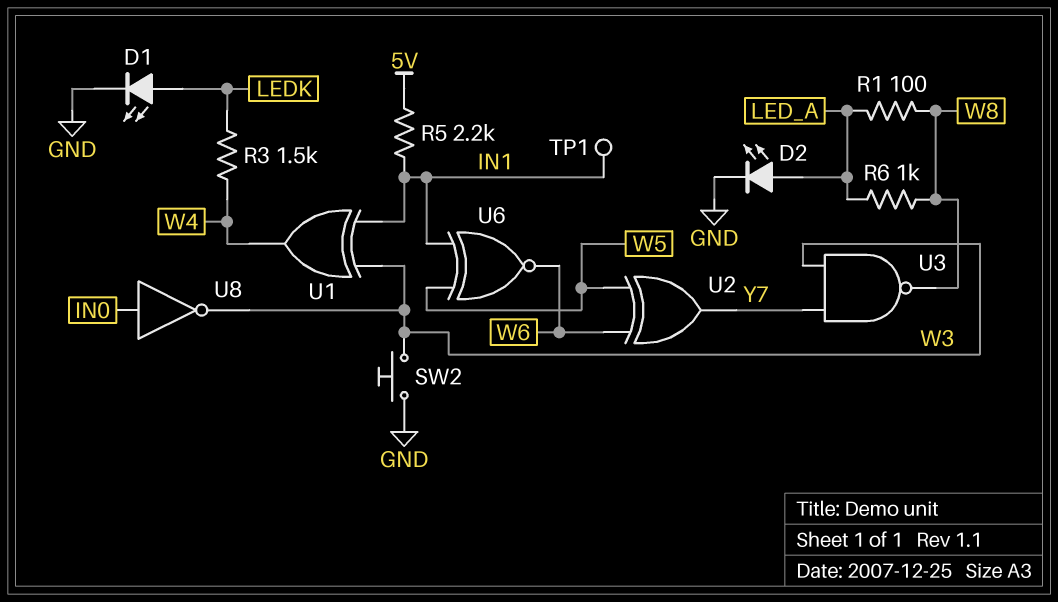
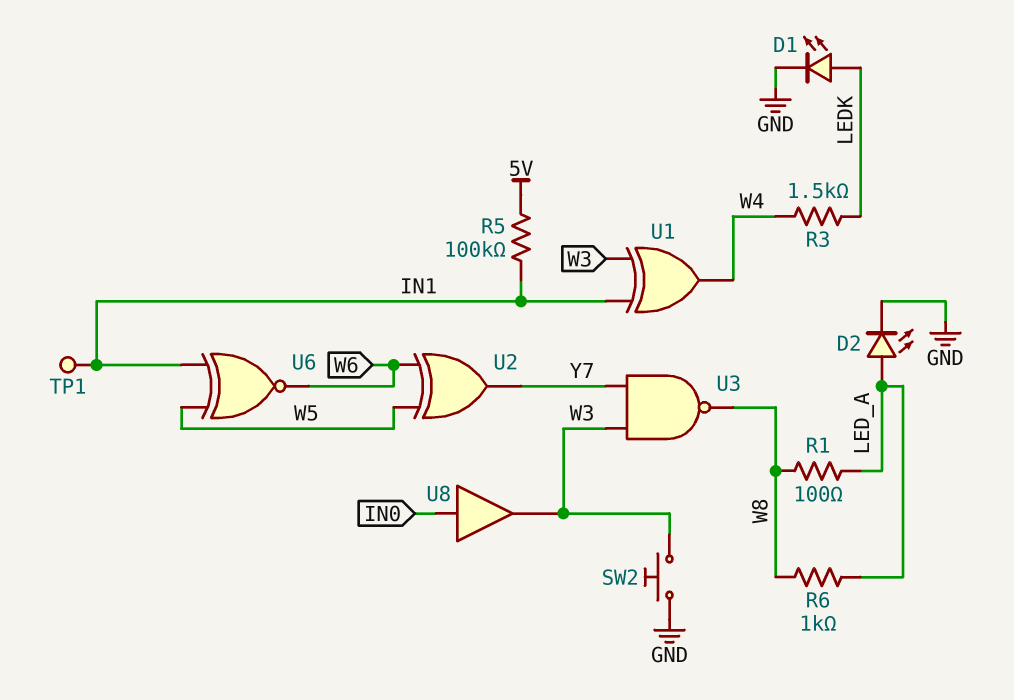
R5: 2.2k (5V, IN1) -> 100k (5V, IN1)
U8: NOT (in IN0, out W3) -> buffer (in IN0, out W3)

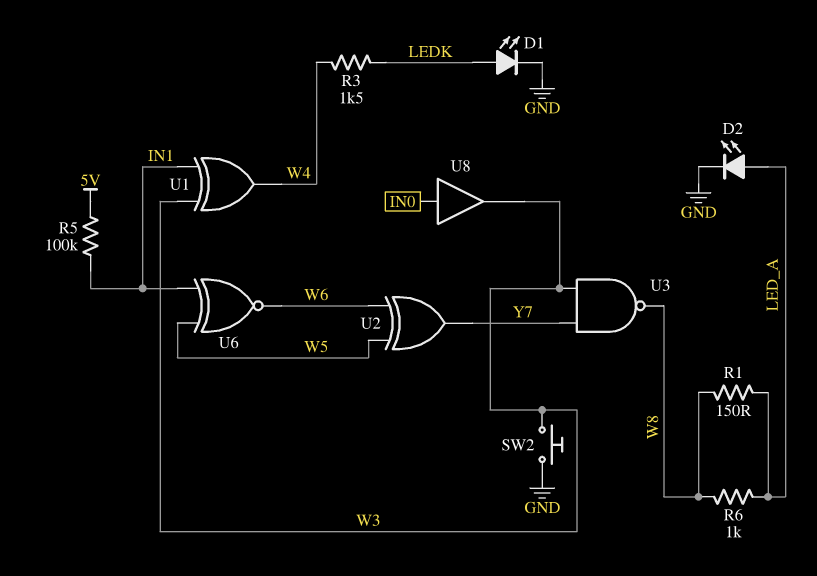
R1: 100 (LED_A, W8) -> 150 (LED_A, W8)
TP1: test point (IN1) -> none

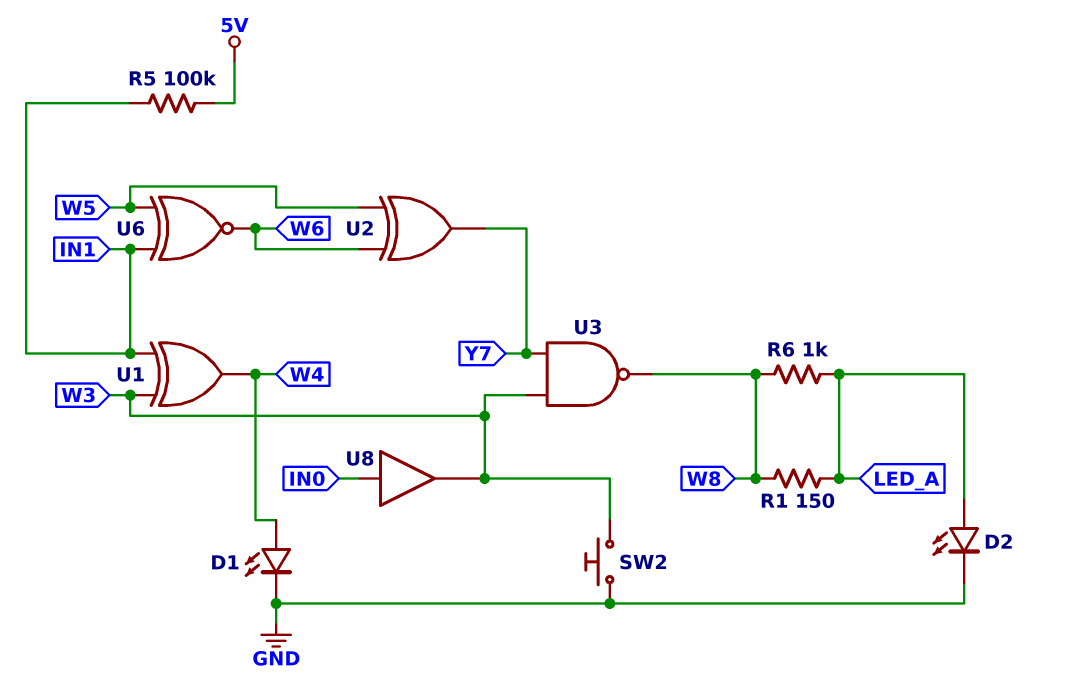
D1: LED (A LEDK, K GND) -> LED (A W4, K GND)
R3: 1.5k (LEDK, W4) -> none

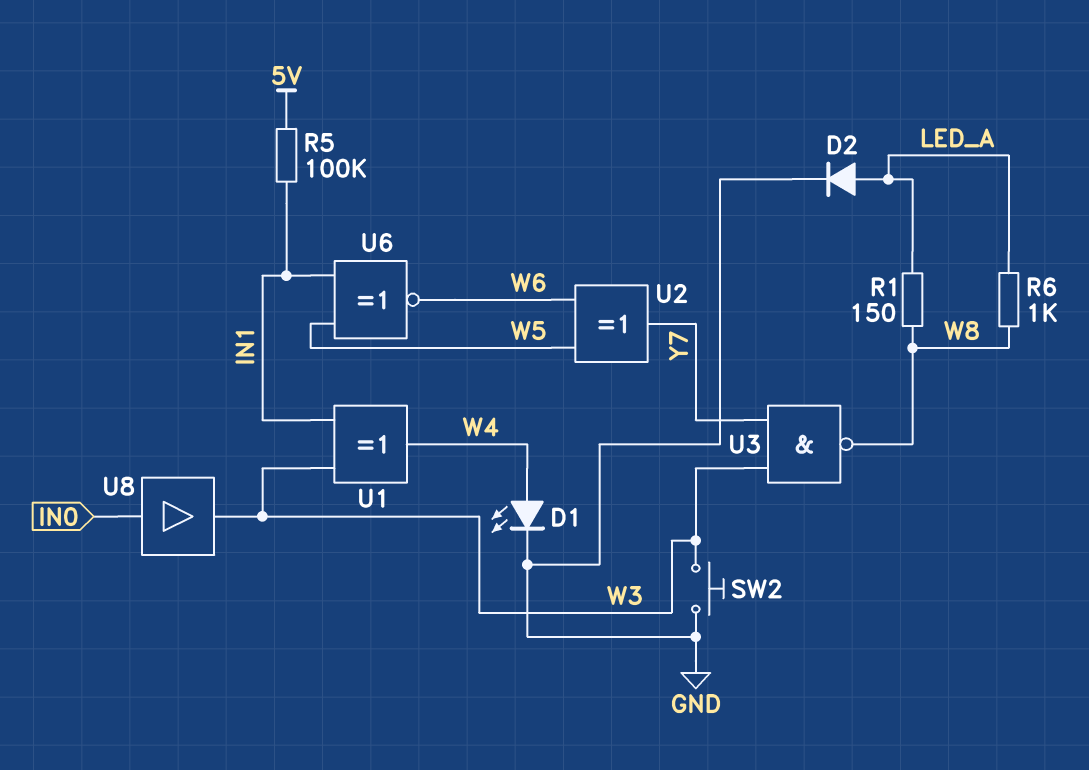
D2: LED (A LED_A, K GND) -> diode (A LED_A, K GND)

